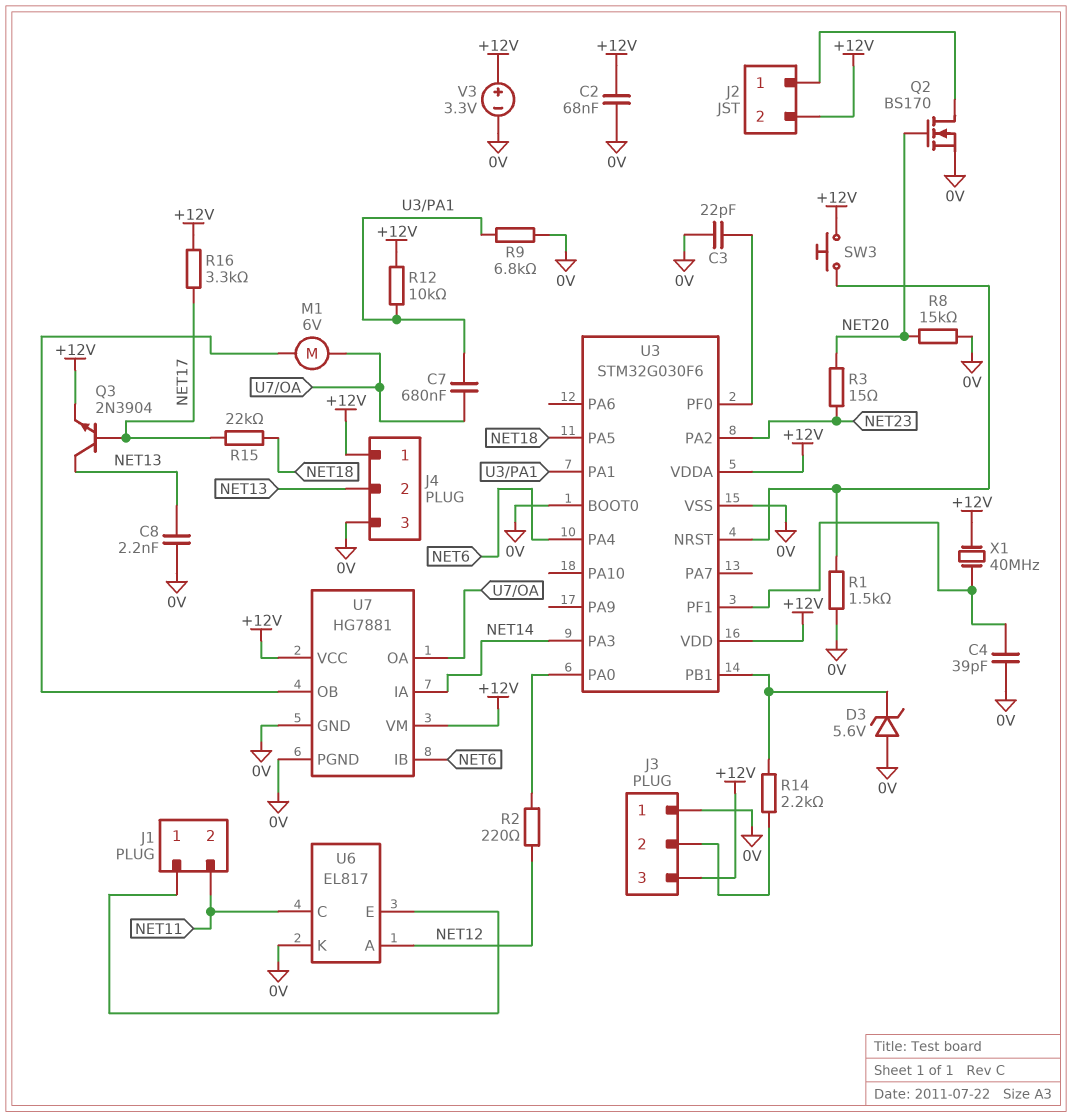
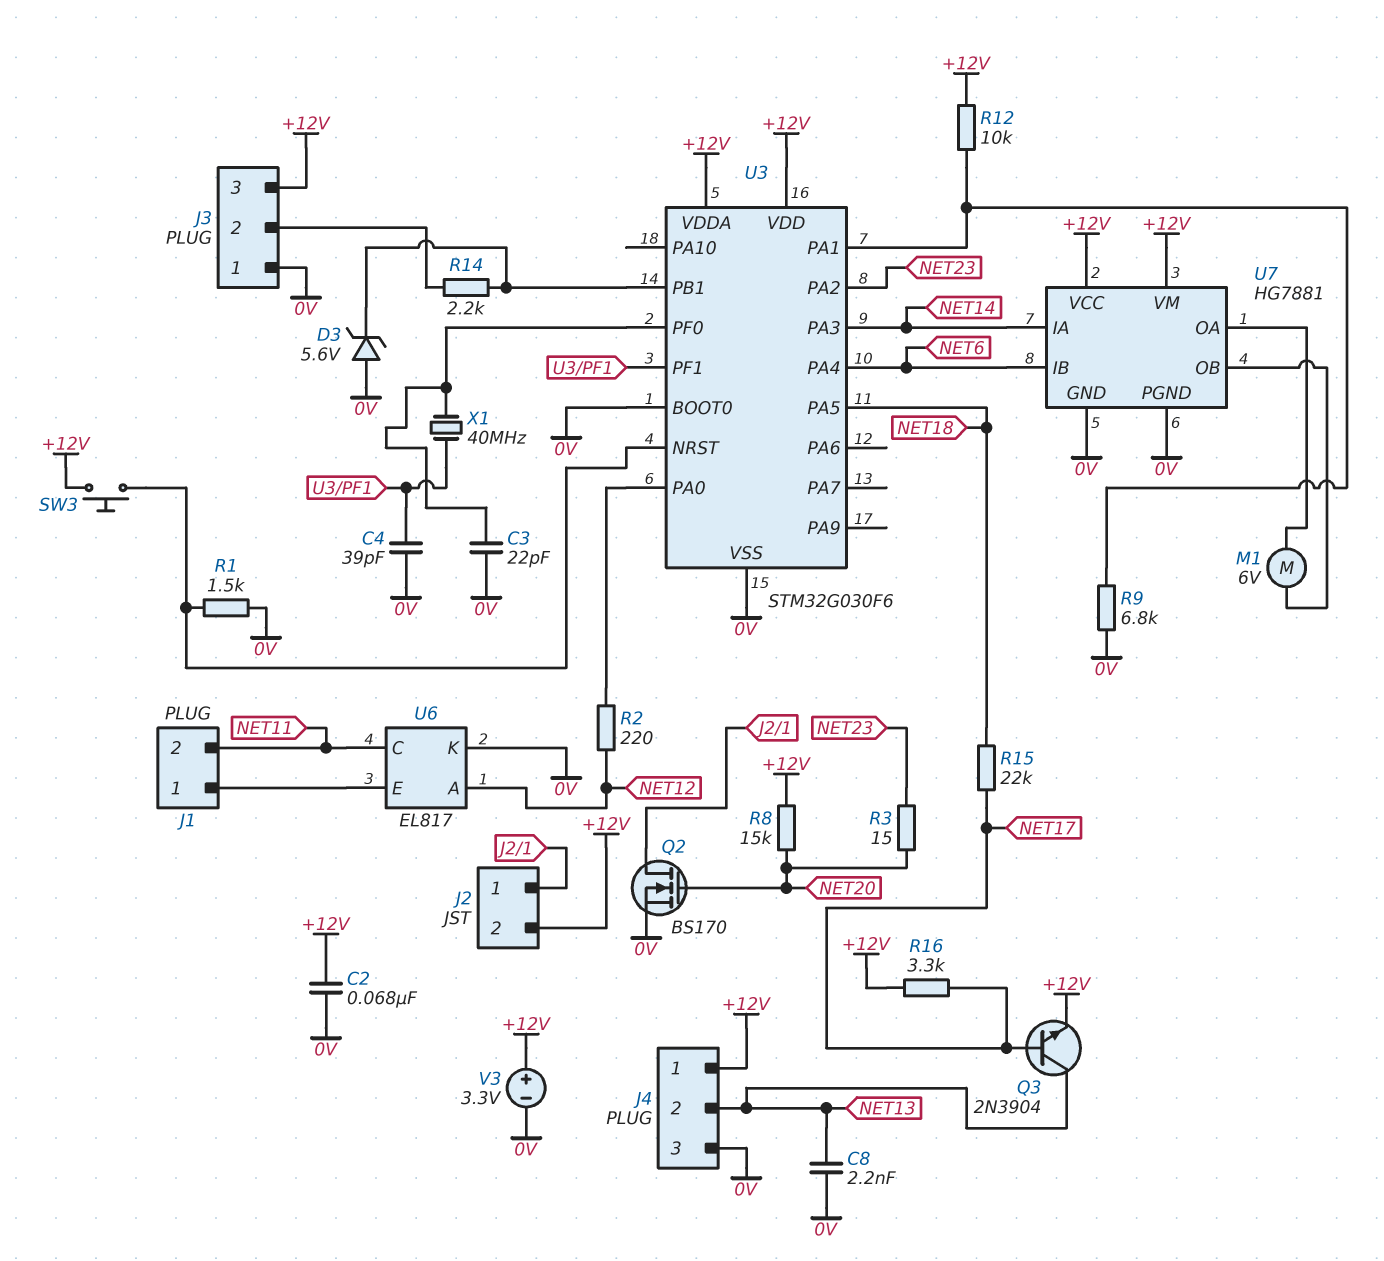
C7: 680nF (U3/PA1, U7/OA) -> none
R8: 15k (0V, NET20) -> 15k (+12V, NET20)
X1: 40MHz (+12V, U3/PF1) -> 40MHz (U3/PF0, U3/PF1)

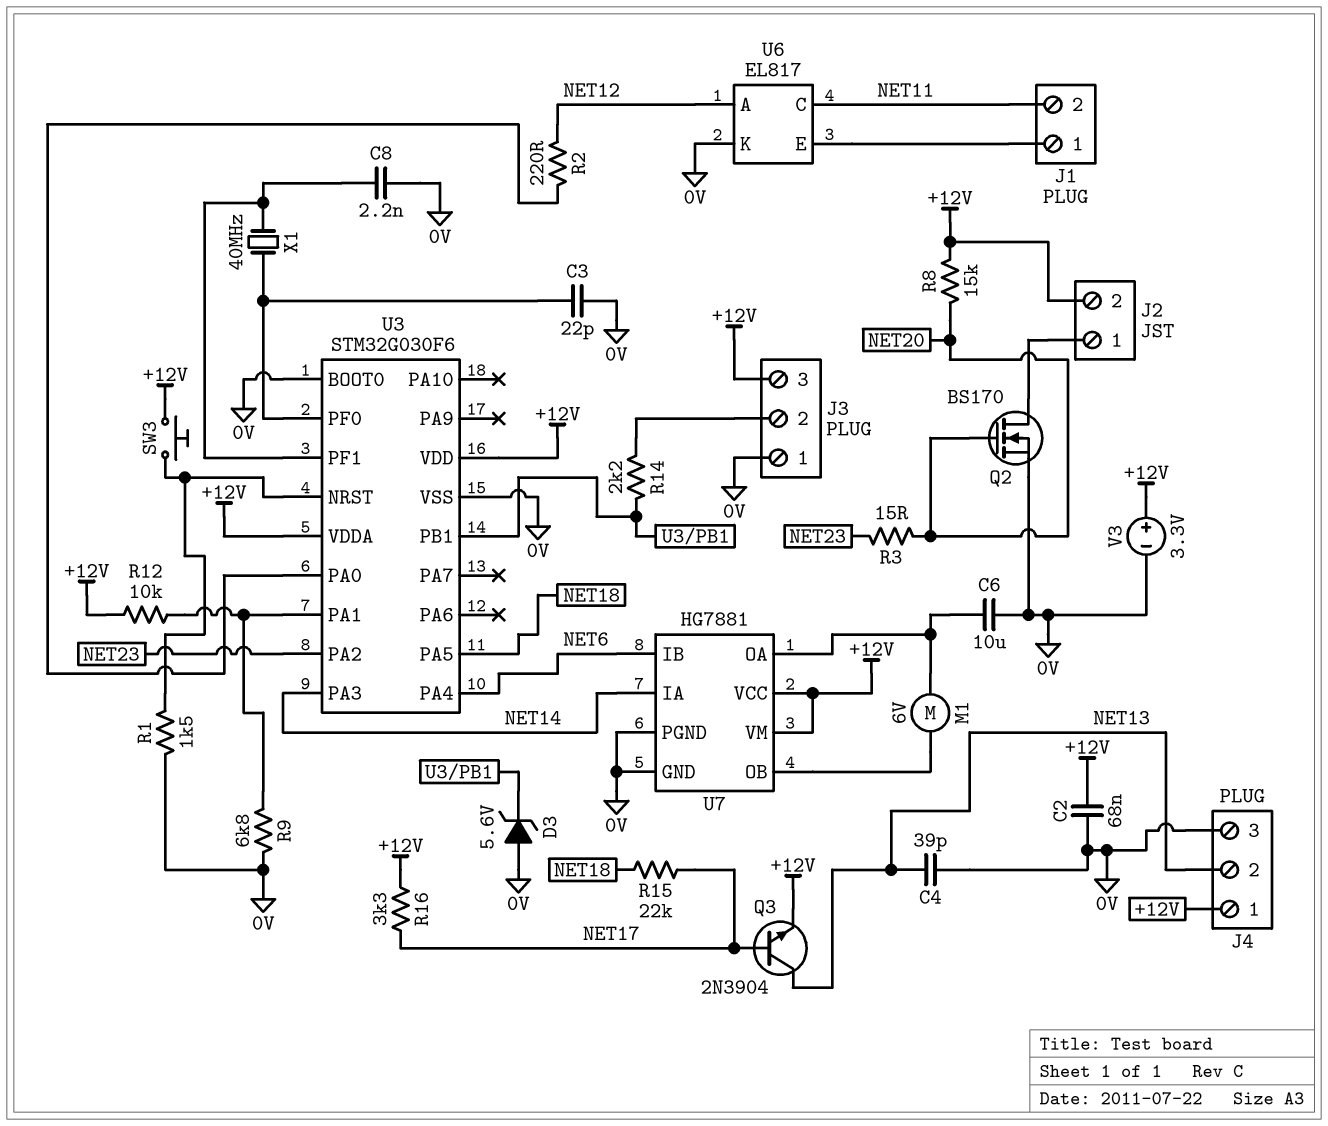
C4: 39pF (0V, U3/PF1) -> 39pF (0V, NET13)
C6: none -> 10uF (0V, U7/OA)
C8: 2.2nF (0V, NET13) -> 2.2nF (0V, U3/PF1)

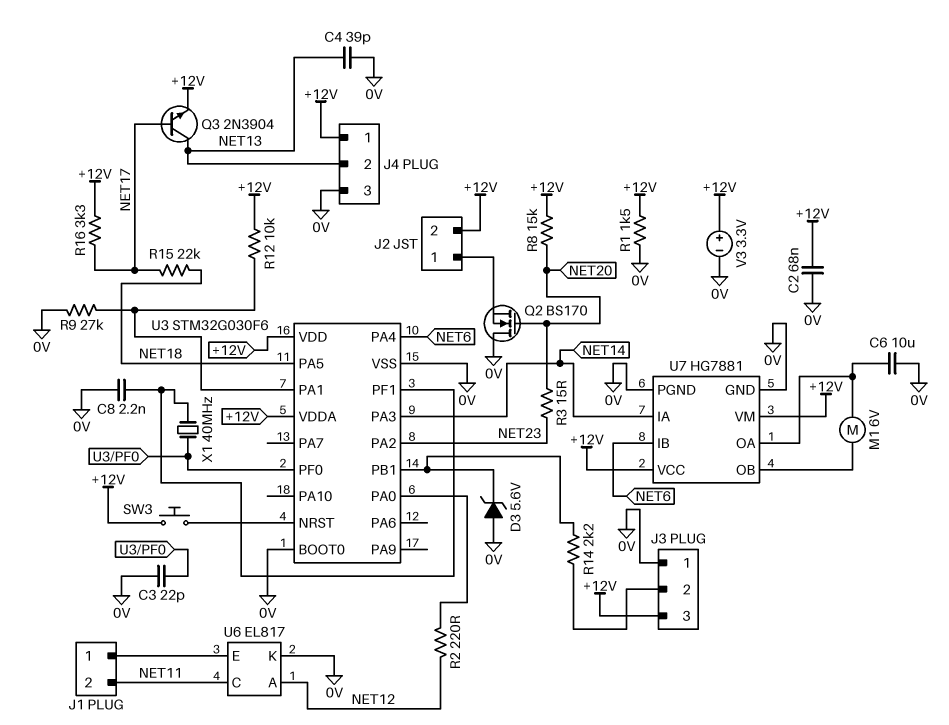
Q2: NMOS BS170 (G NET20, D J2/1, S 0V) -> NMOS BS170 (G NET20, D 0V, S J2/1)
R1: 1.5k (0V, U3/NRST) -> 1.5k (+12V, 0V)
R9: 6.8k (0V, U3/PA1) -> 27k (0V, U3/PA1)

